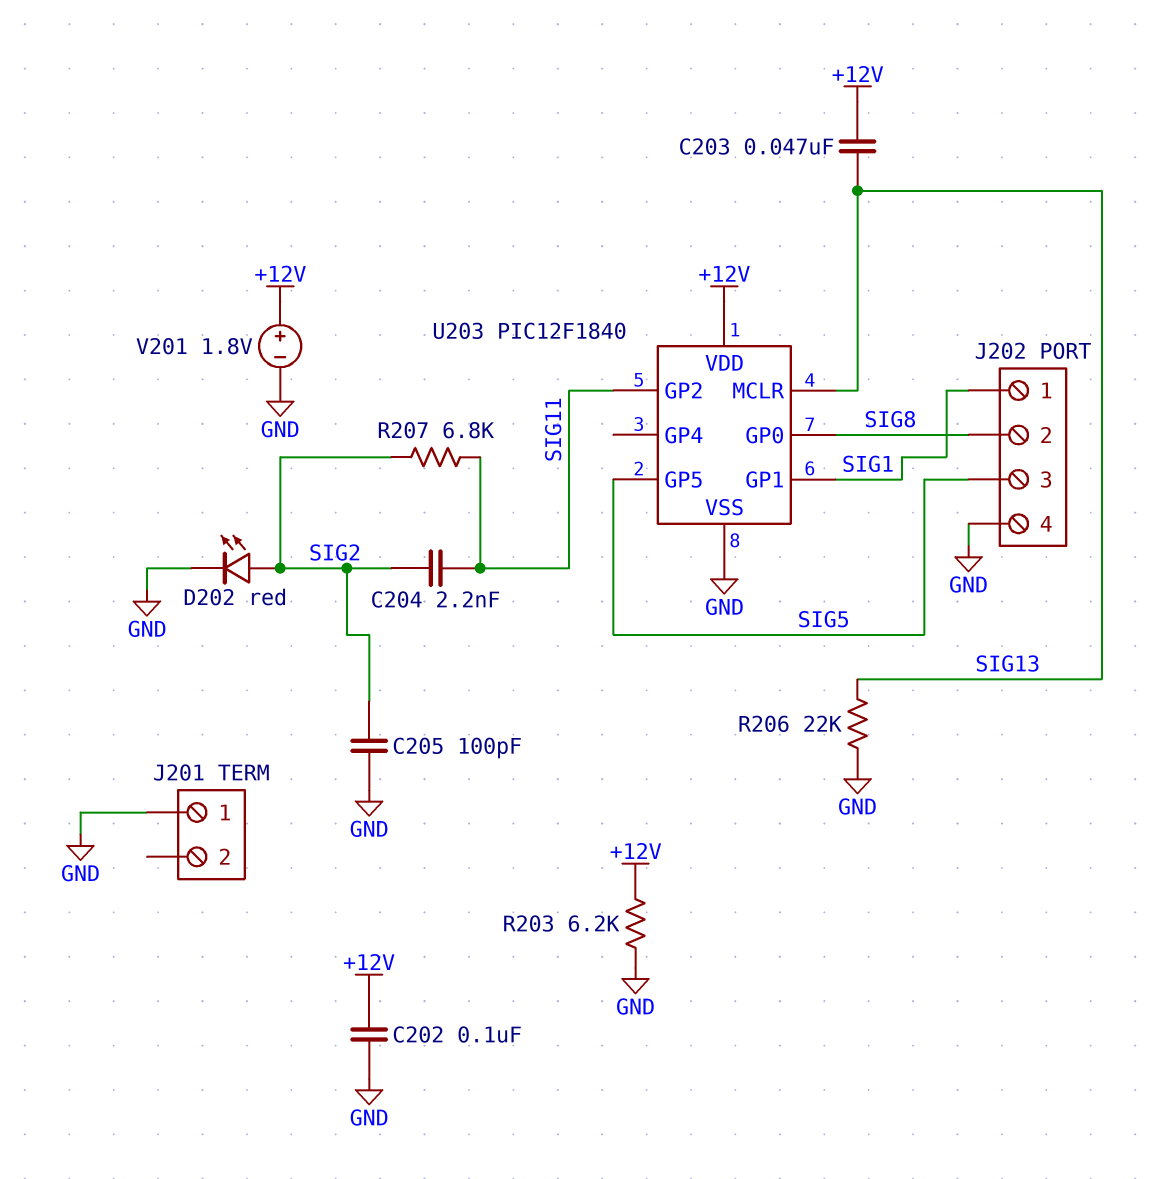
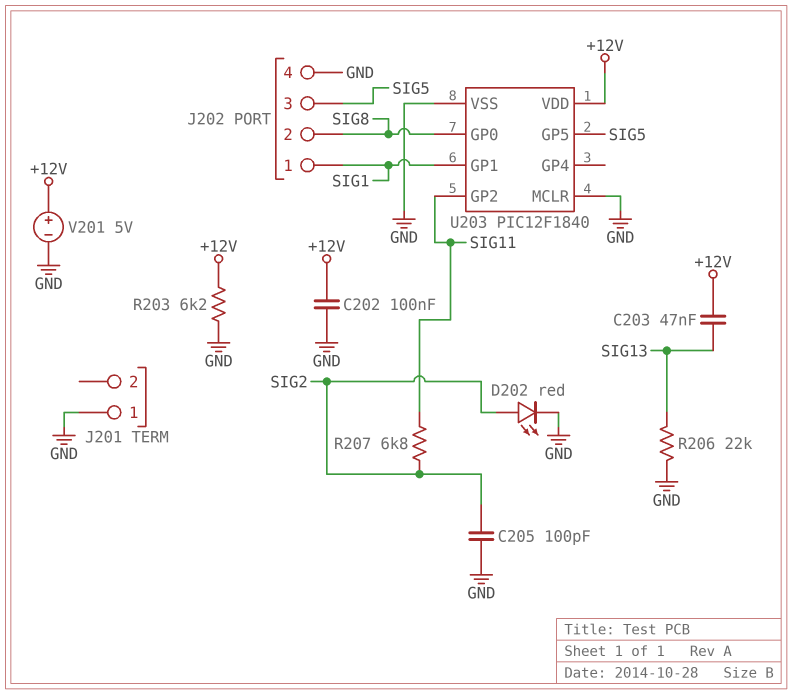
C204: 2.2nF (SIG2, SIG11) -> none
U203 pin MCLR: SIG13 -> GND
V201: 1.8V (plus +12V, minus GND) -> 5V (plus +12V, minus GND)

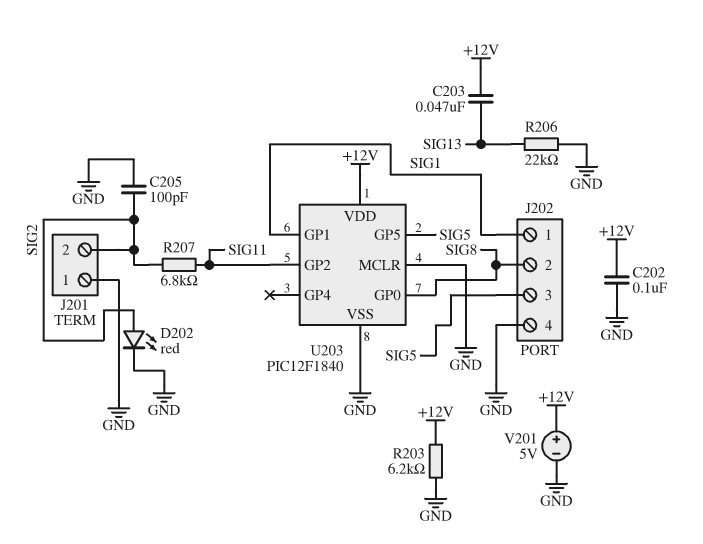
J201 pin 2: none -> SIG2

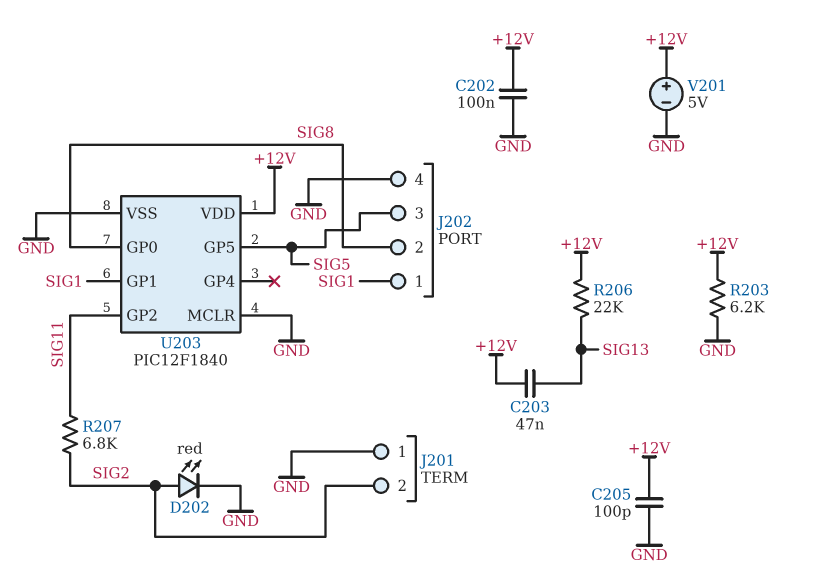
C205: 100pF (GND, SIG2) -> 100pF (+12V, GND)
R206: 22k (GND, SIG13) -> 22k (+12V, SIG13)

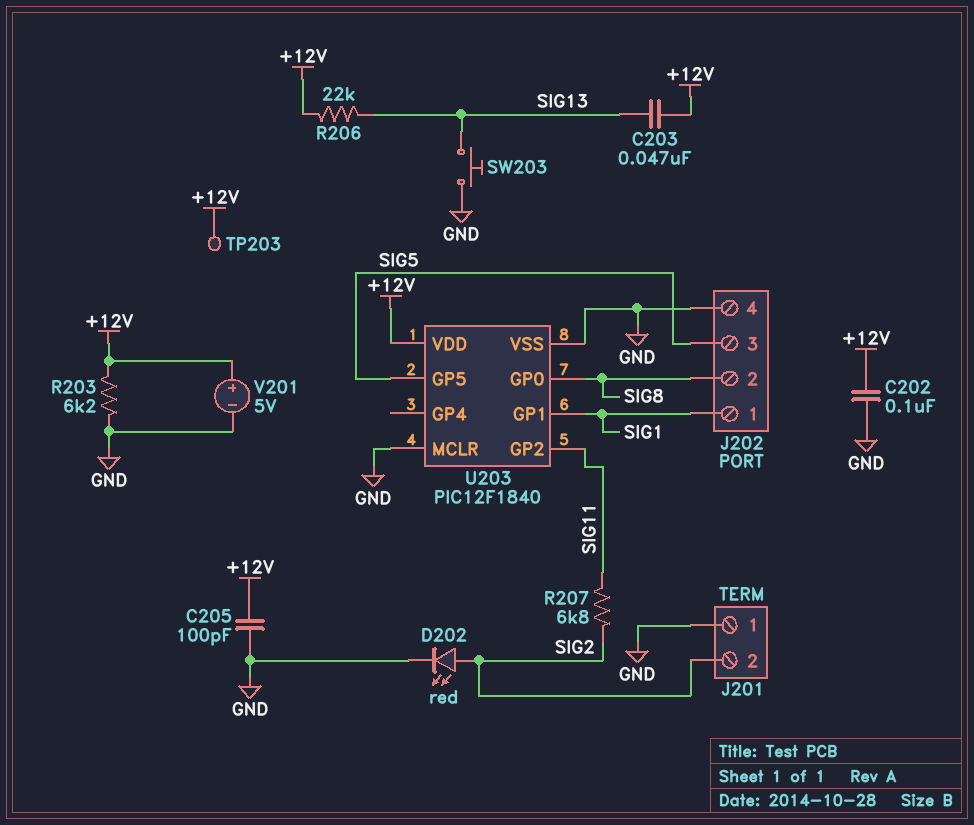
SW203: none -> button (GND, SIG13)
TP203: none -> test point (+12V)

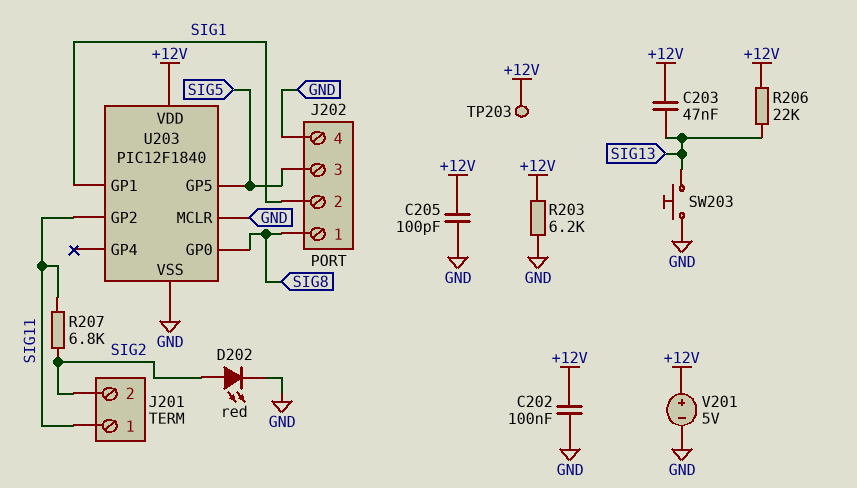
J201 pin 1: GND -> SIG11
J202 pin 1: SIG1 -> SIG8
J202 pin 2: SIG8 -> SIG1

